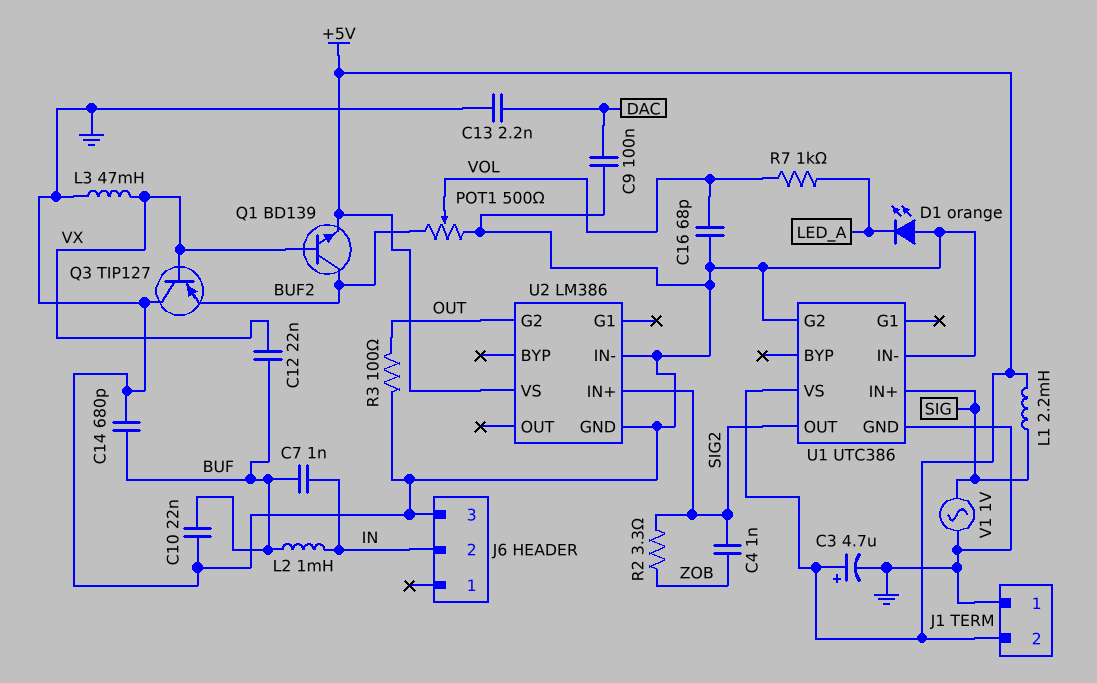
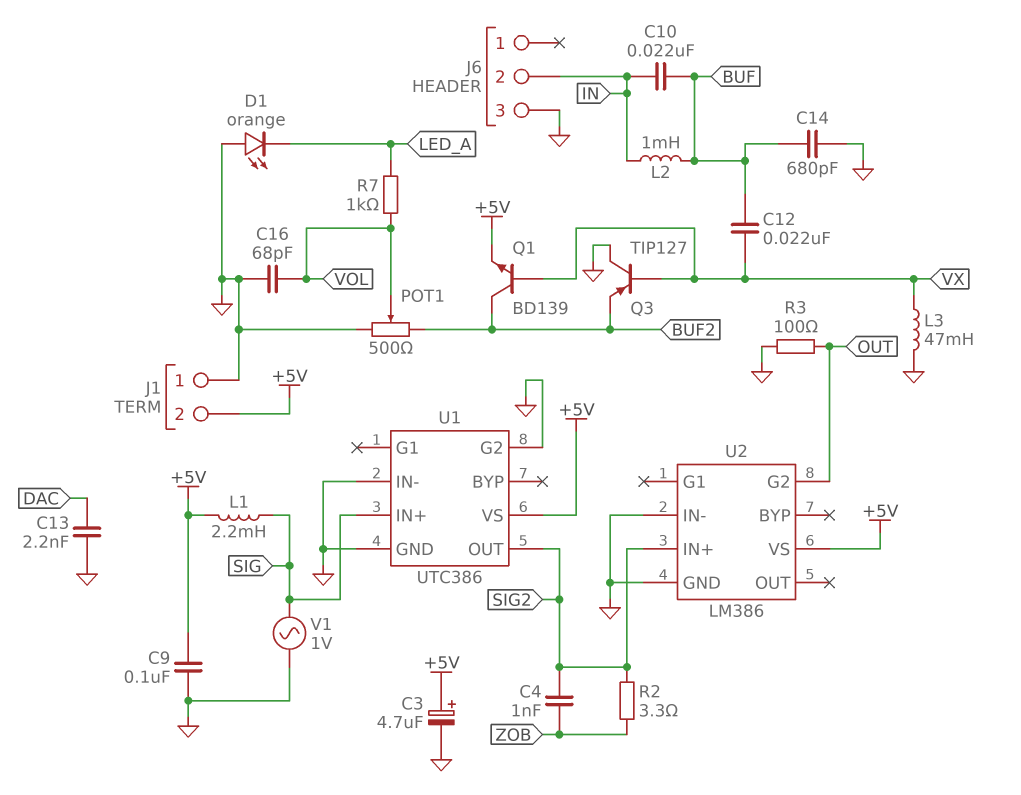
C7: 1nF (BUF, IN) -> none
C9: 100nF (DAC, GND) -> 100nF (+5V, GND)
C10: 22nF (BUF, GND) -> 22nF (BUF, IN)

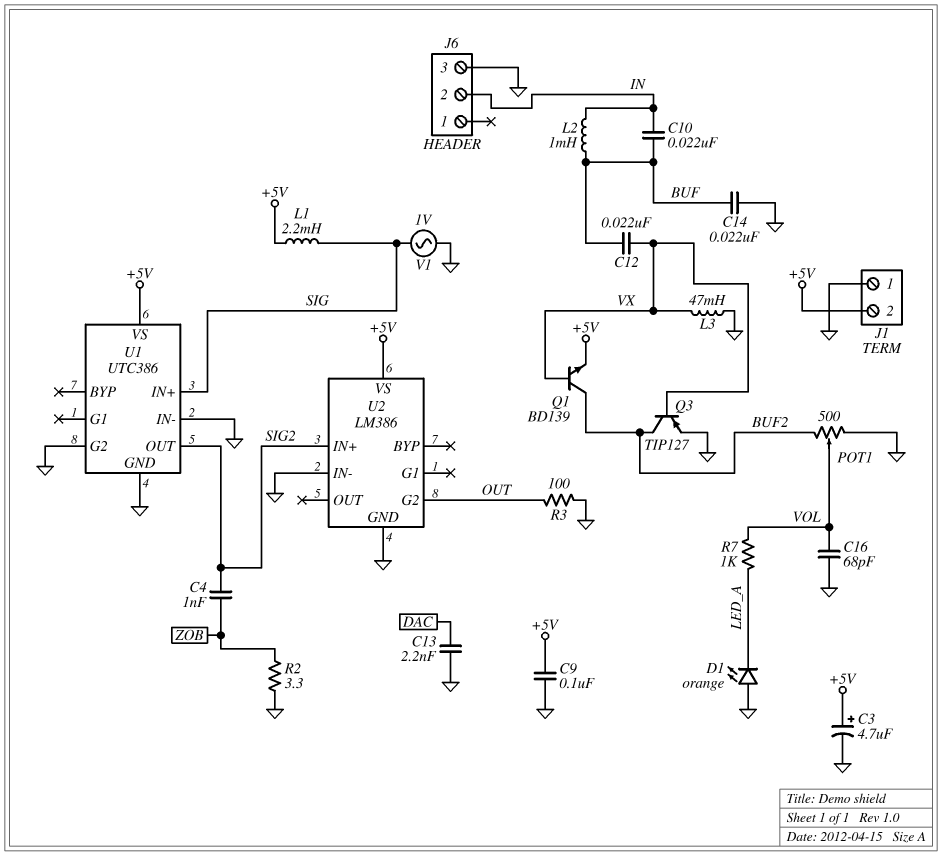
C14: 680pF (BUF, GND) -> 22nF (BUF, GND)
Q3: PNP TIP127 (B VX, C GND, E BUF2) -> PNP TIP127 (B VX, C BUF2, E GND)
R2: 3.3 (SIG2, ZOB) -> 3.3 (GND, ZOB)

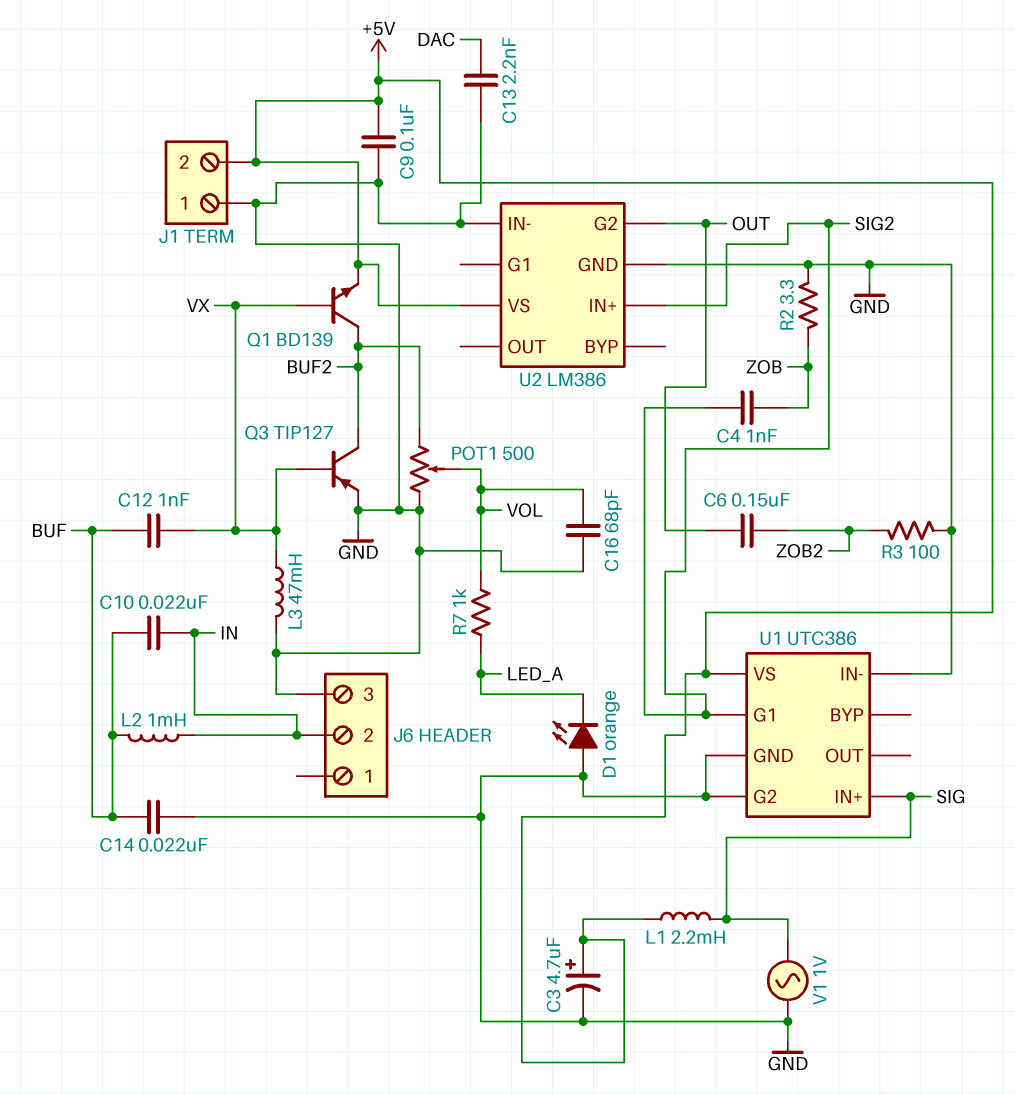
C6: none -> 150nF (OUT, ZOB2)
C12: 22nF (BUF, VX) -> 1nF (BUF, VX)
R3: 100 (GND, OUT) -> 100 (GND, ZOB2)
U1 pin G1: none -> SIG2
U1 pin OUT: SIG2 -> none

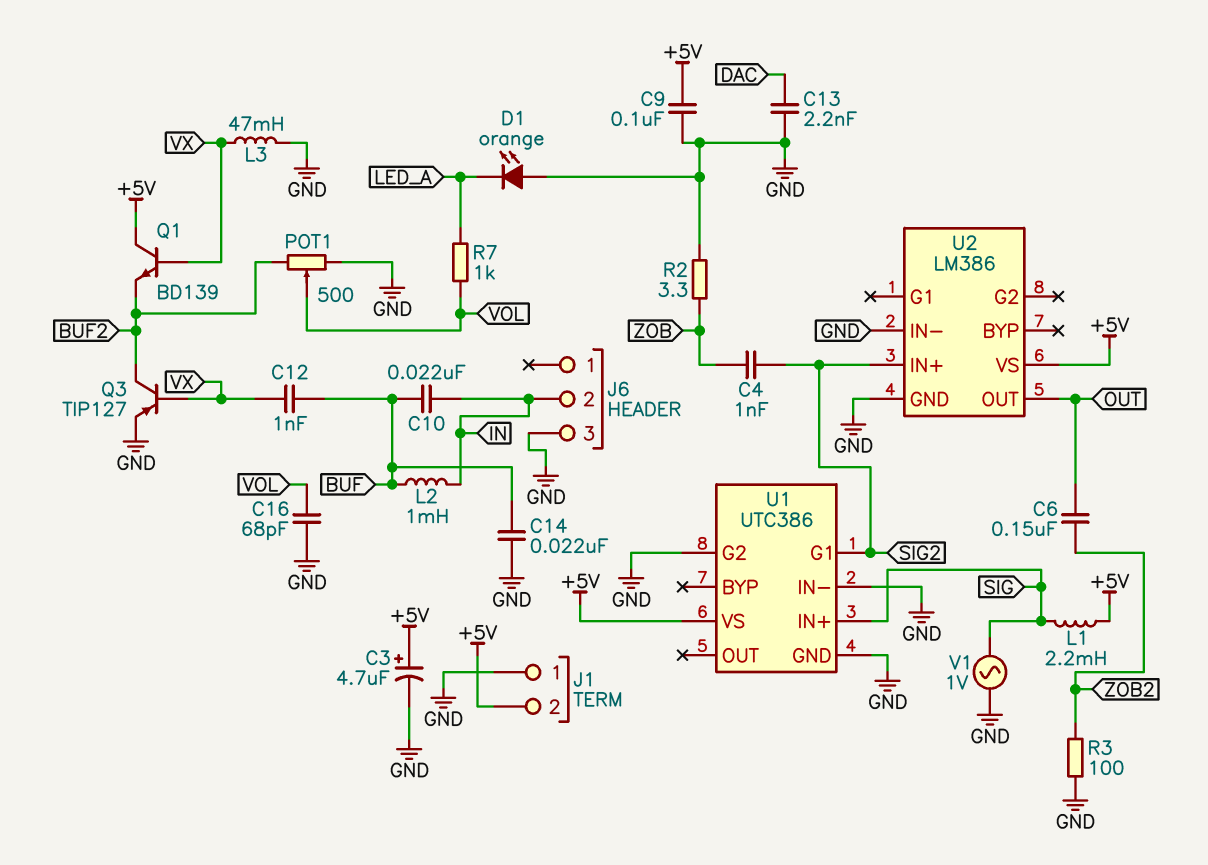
Q1: NPN BD139 (B VX, C BUF2, E +5V) -> NPN BD139 (B VX, C +5V, E BUF2)
U2 pin G2: OUT -> none
U2 pin OUT: none -> OUT

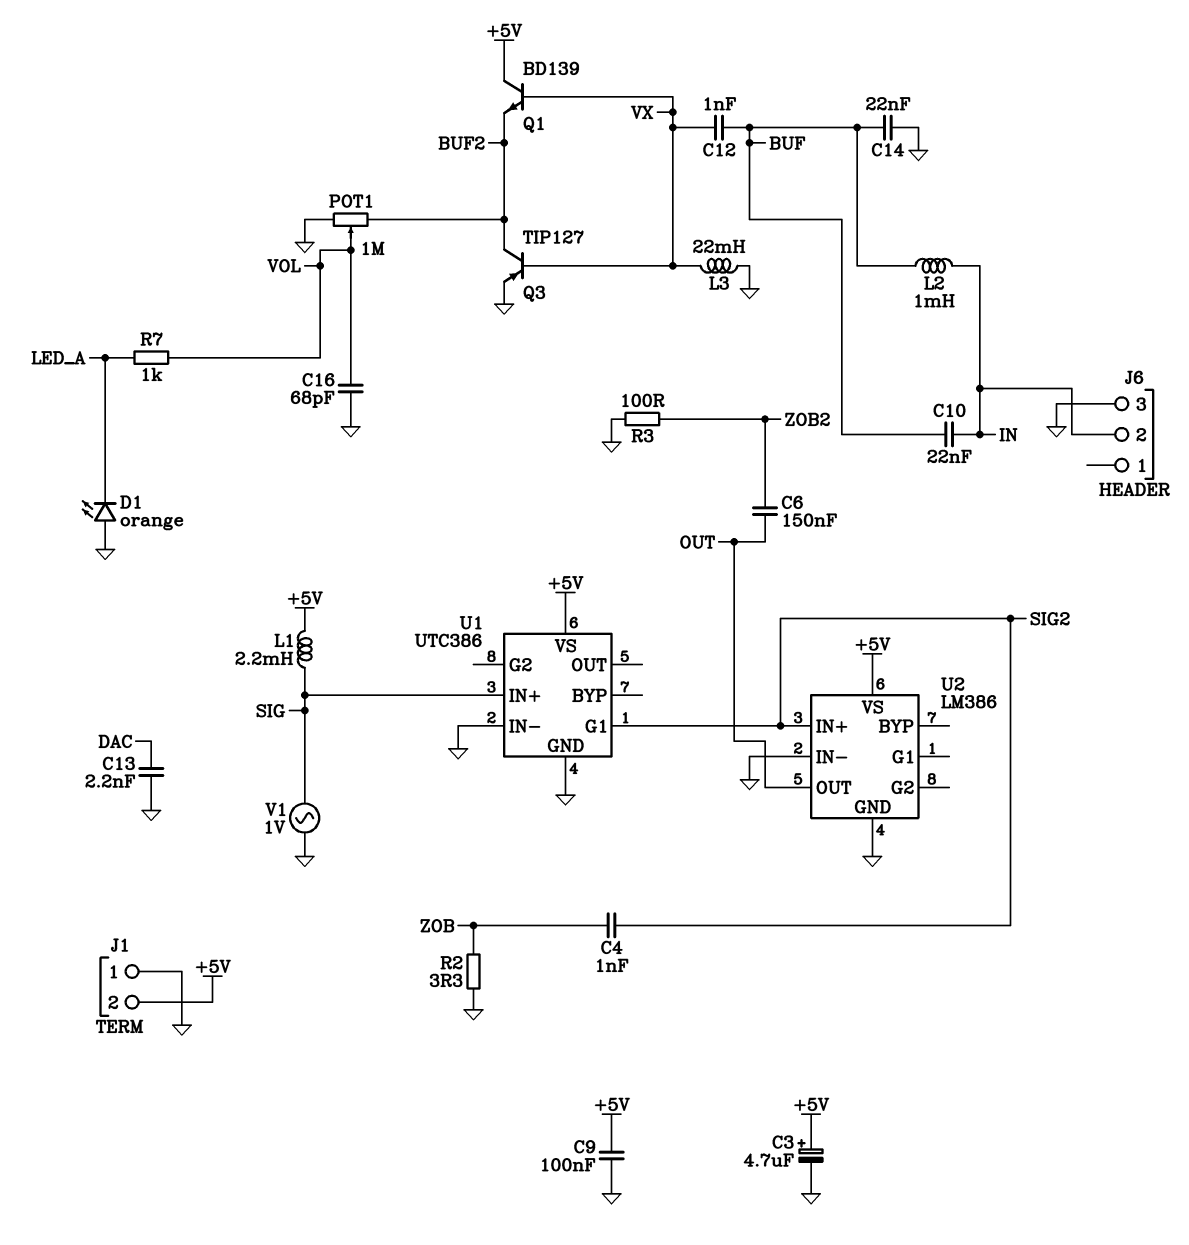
L3: 47mH (GND, VX) -> 22mH (GND, VX)
POT1: 500 (BUF2, GND, wiper VOL) -> 1M (BUF2, GND, wiper VOL)
U1 pin G2: GND -> none

